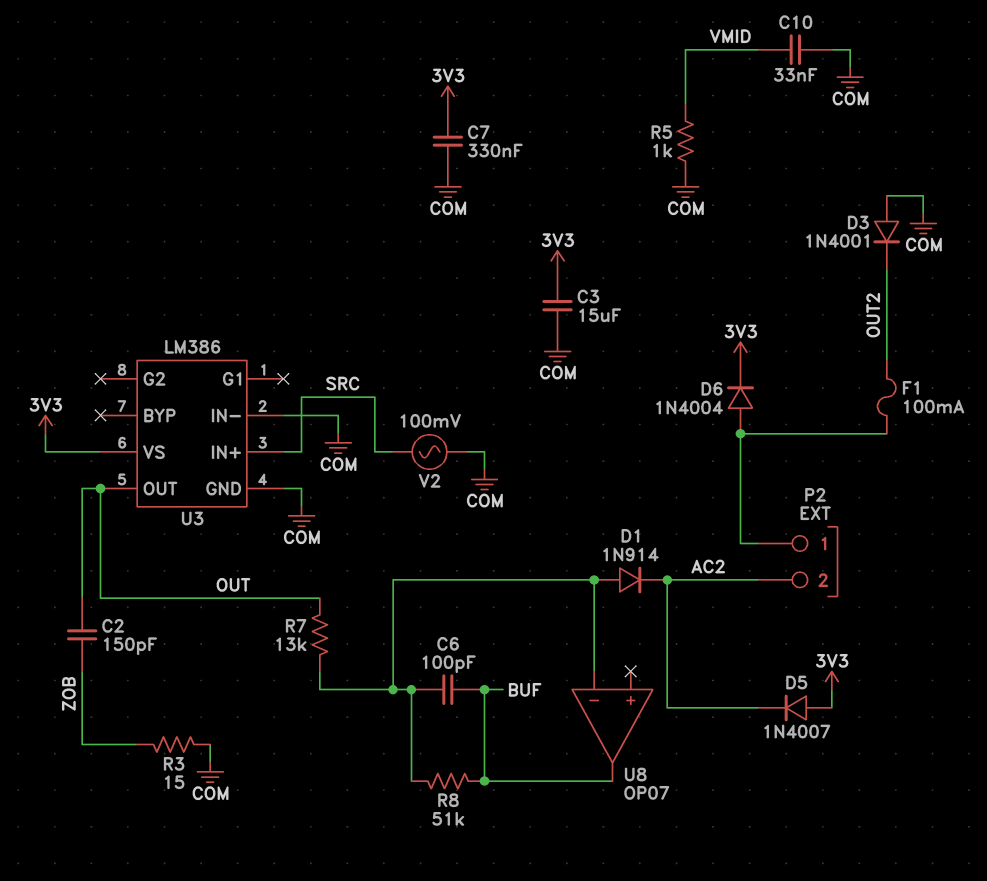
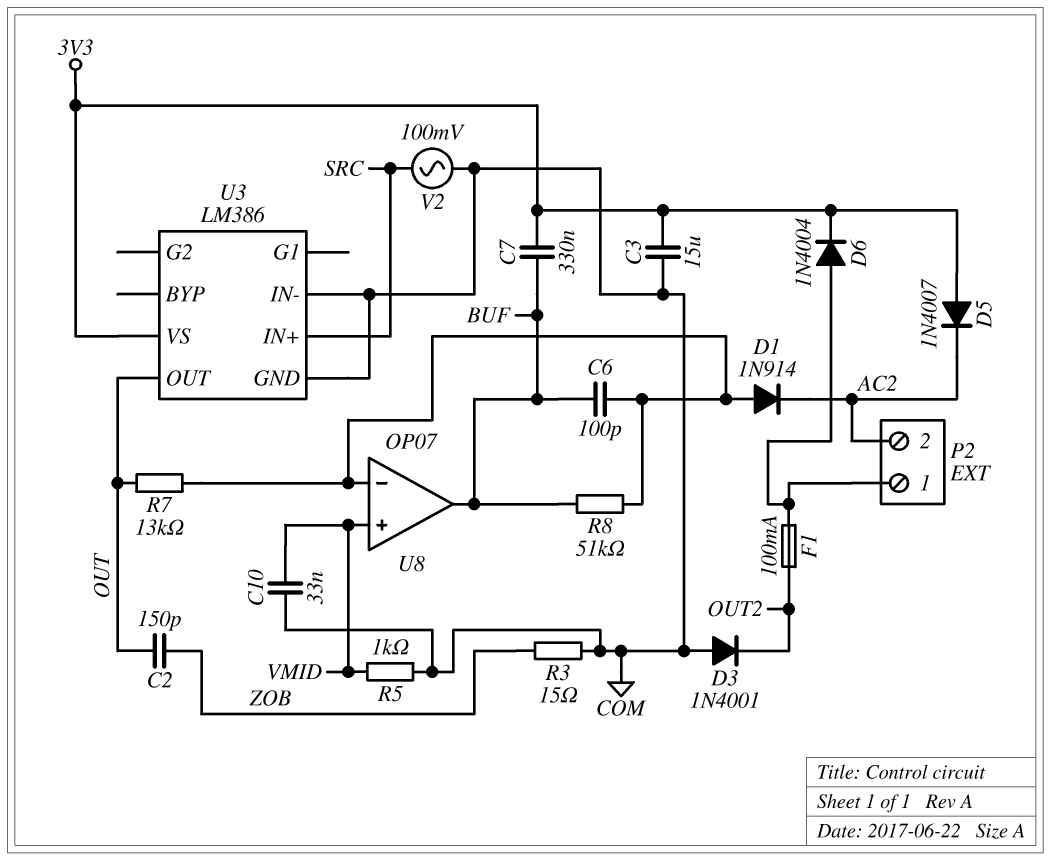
C7: 330nF (3V3, COM) -> 330nF (3V3, BUF)
U8 pin in+: none -> VMID

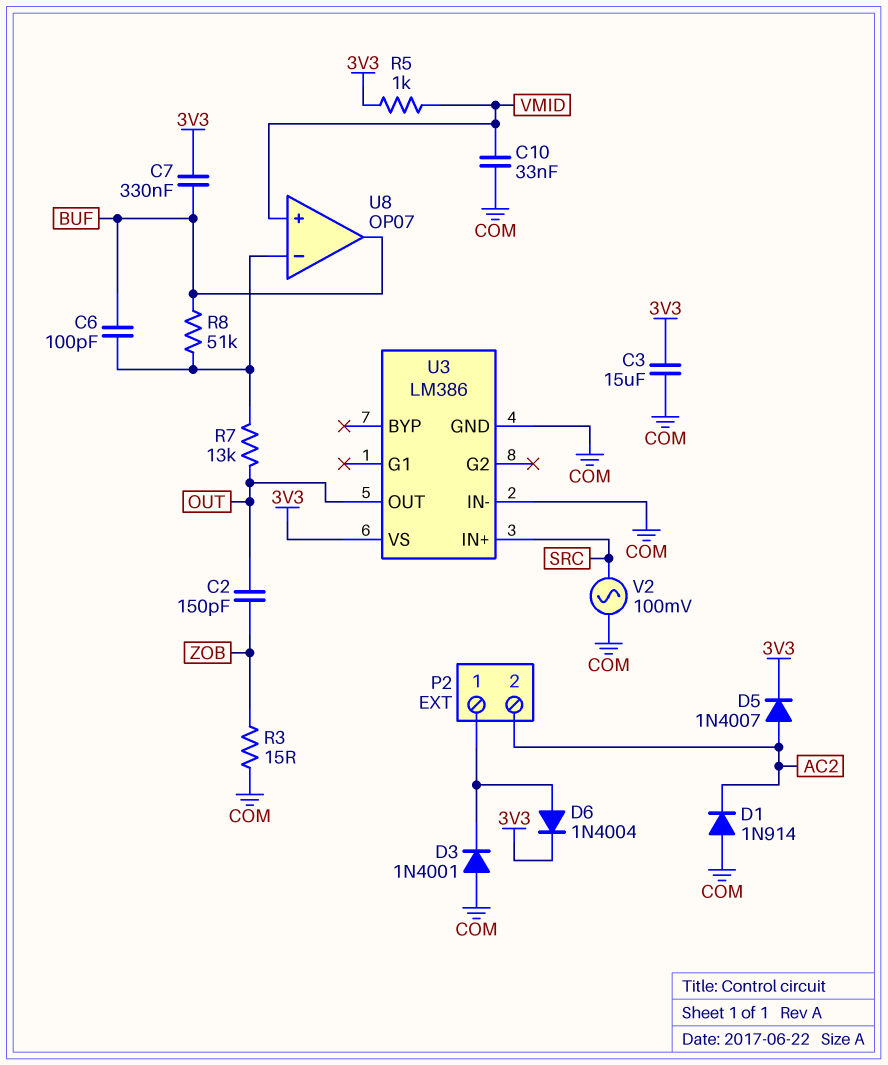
D1: diode 1N914 (A U8/in-, K AC2) -> diode 1N914 (A COM, K AC2)
D3: diode 1N4001 (A COM, K OUT2) -> diode 1N4001 (A COM, K P2/1)
D5: diode 1N4007 (A 3V3, K AC2) -> diode 1N4007 (A AC2, K 3V3)
F1: 100mA (OUT2, P2/1) -> none
R5: 1k (COM, VMID) -> 1k (3V3, VMID)

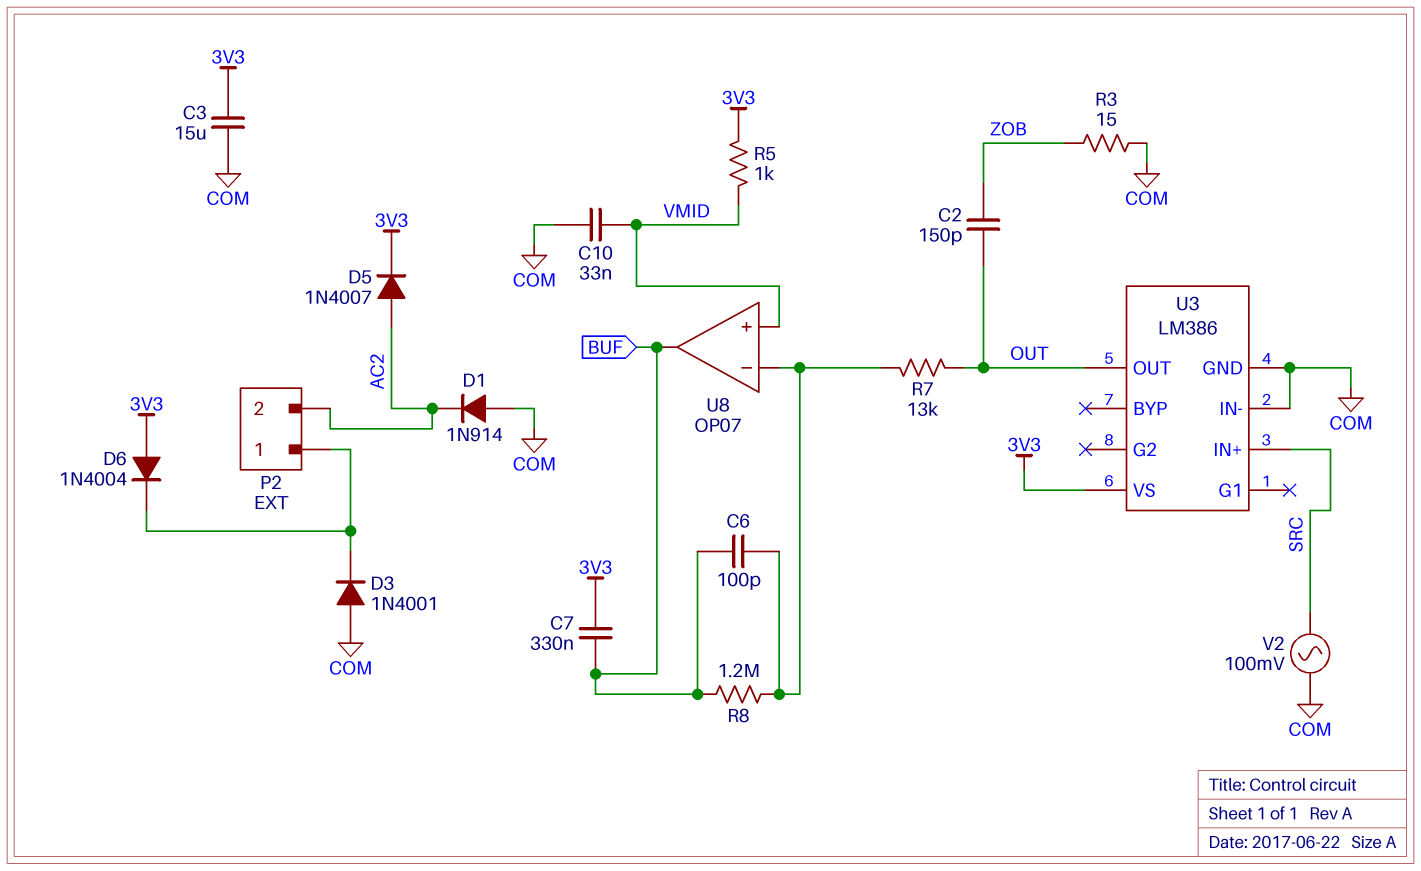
D6: diode 1N4004 (A P2/1, K 3V3) -> diode 1N4004 (A 3V3, K P2/1)
R8: 51k (BUF, U8/in-) -> 1.2M (BUF, U8/in-)

